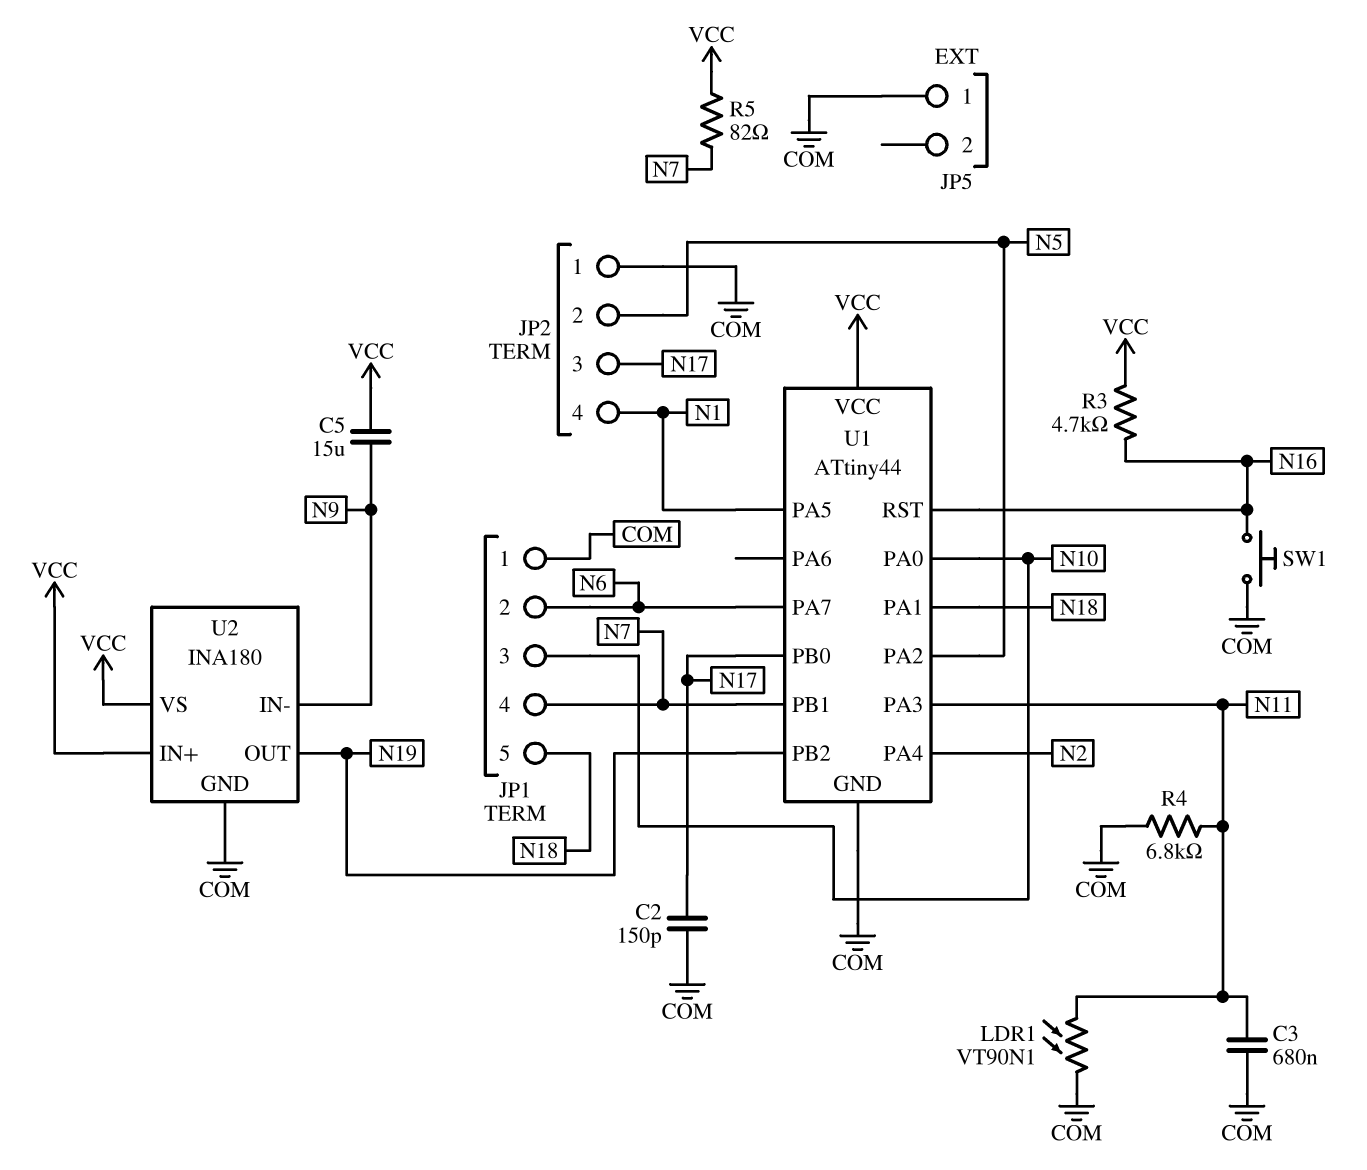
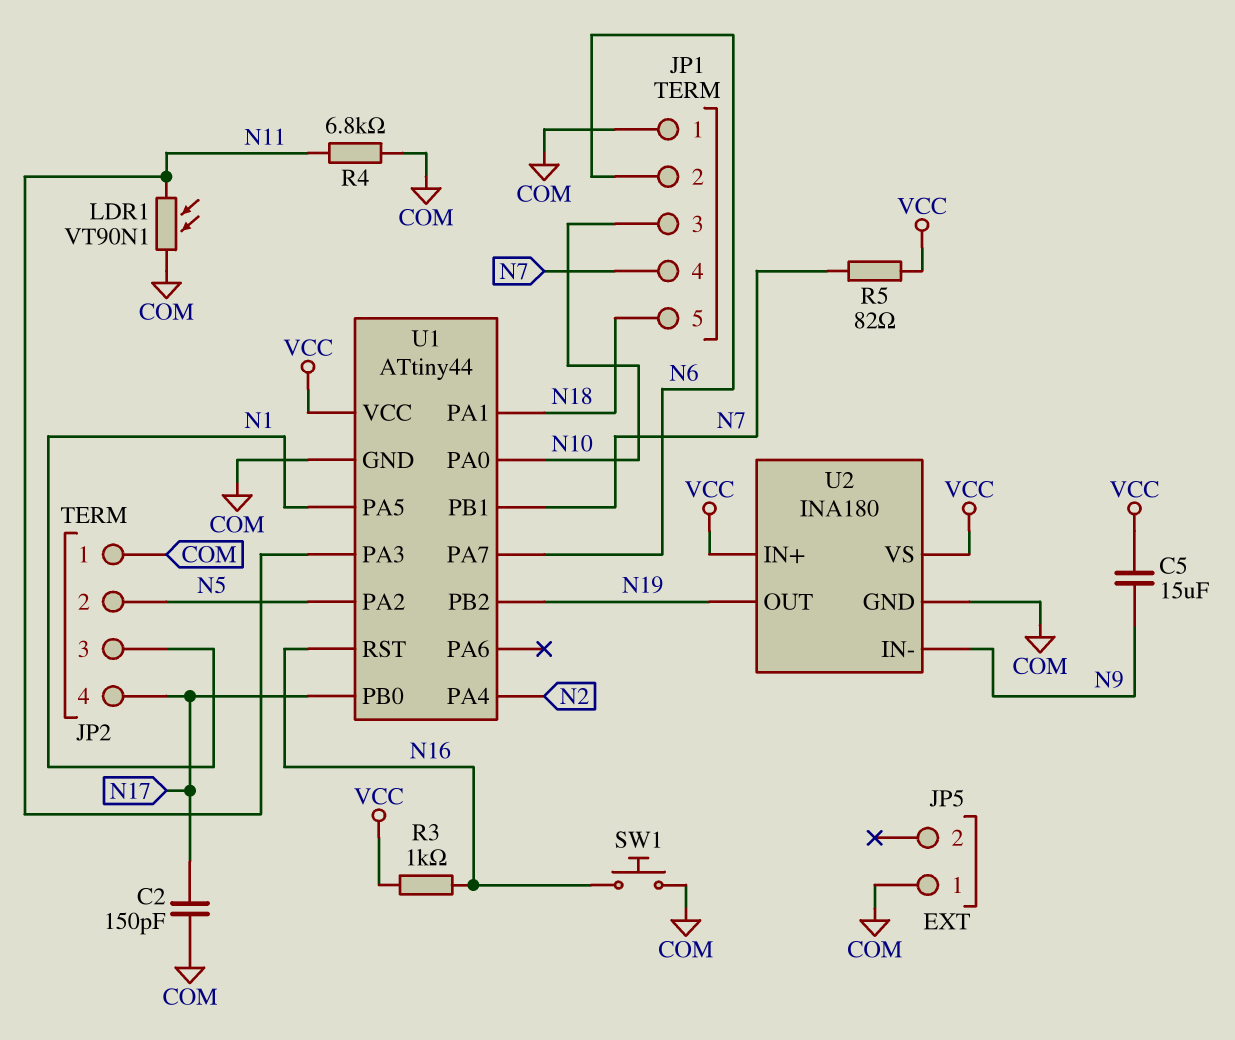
C3: 680nF (COM, N11) -> none
JP2 pin 3: N17 -> N1
JP2 pin 4: N1 -> N17
R3: 4.7k (N16, VCC) -> 1k (N16, VCC)

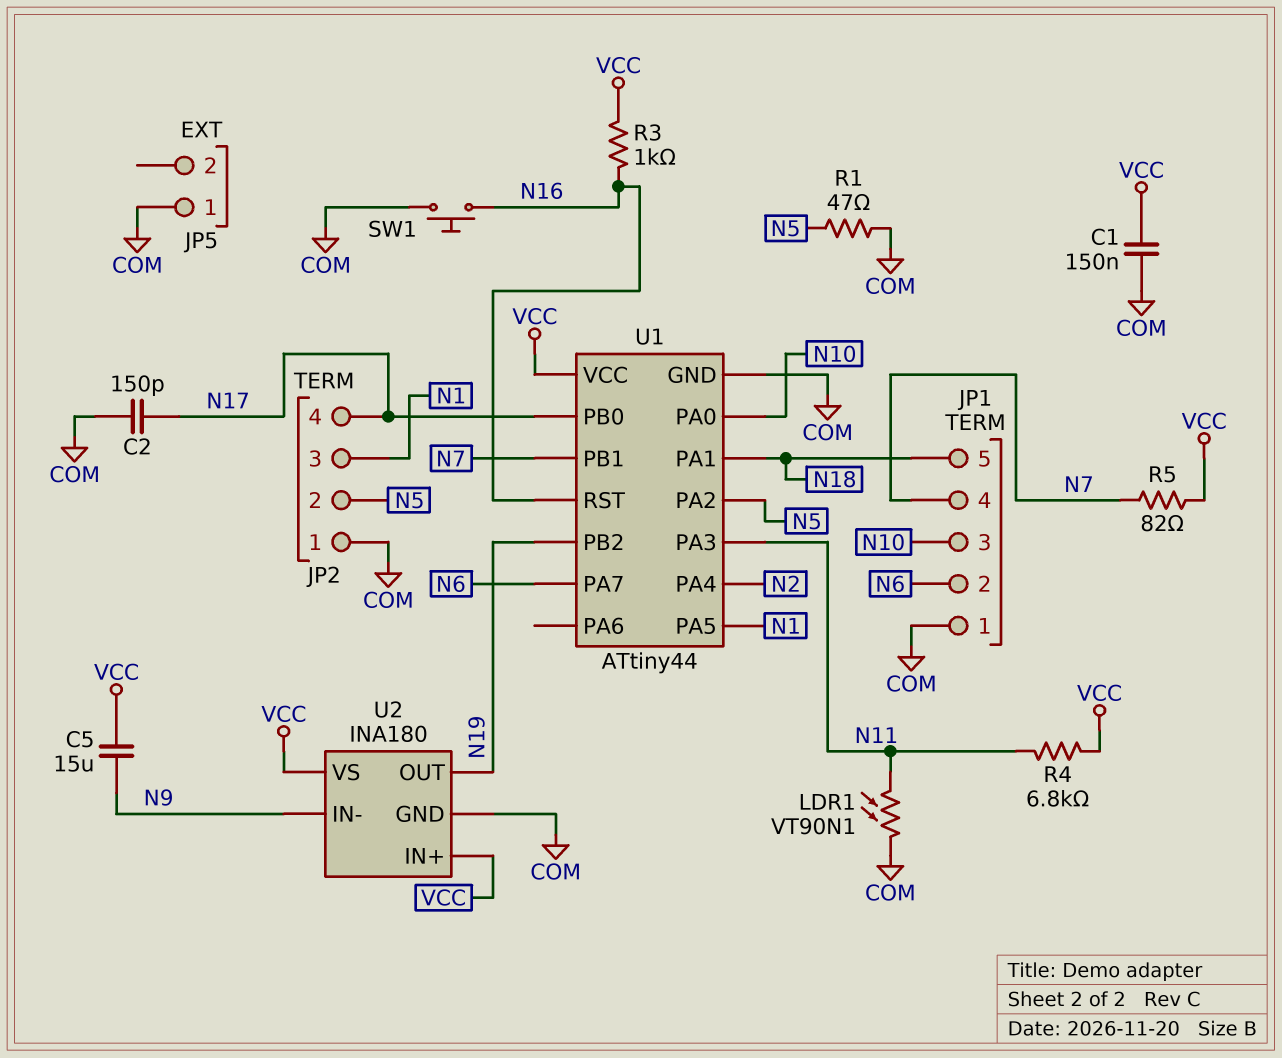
C1: none -> 150nF (COM, VCC)
R1: none -> 47 (COM, N5)
R4: 6.8k (COM, N11) -> 6.8k (N11, VCC)

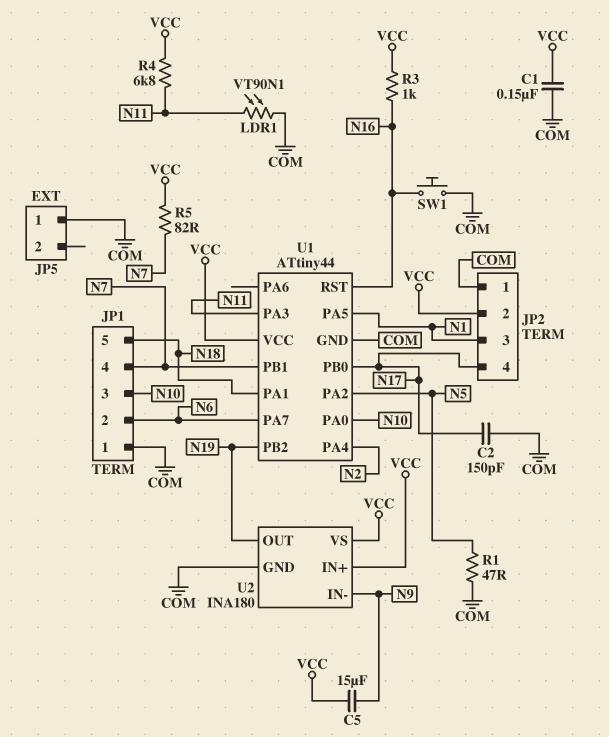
JP2 pin 2: N5 -> VCC

